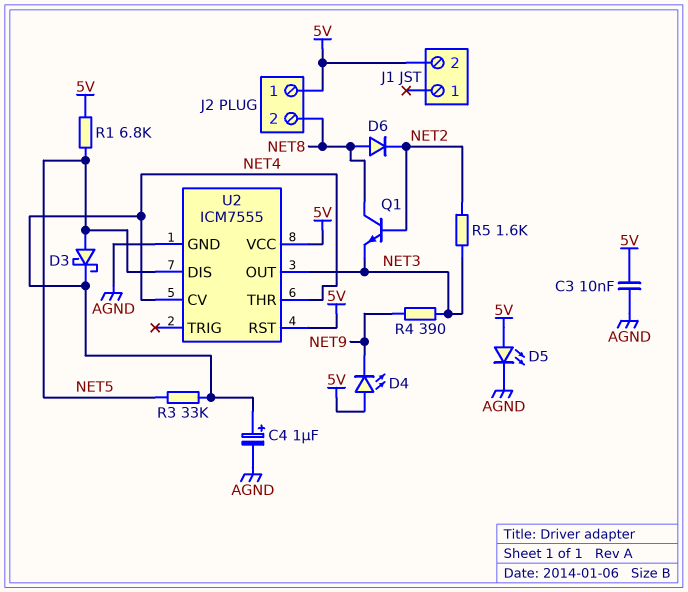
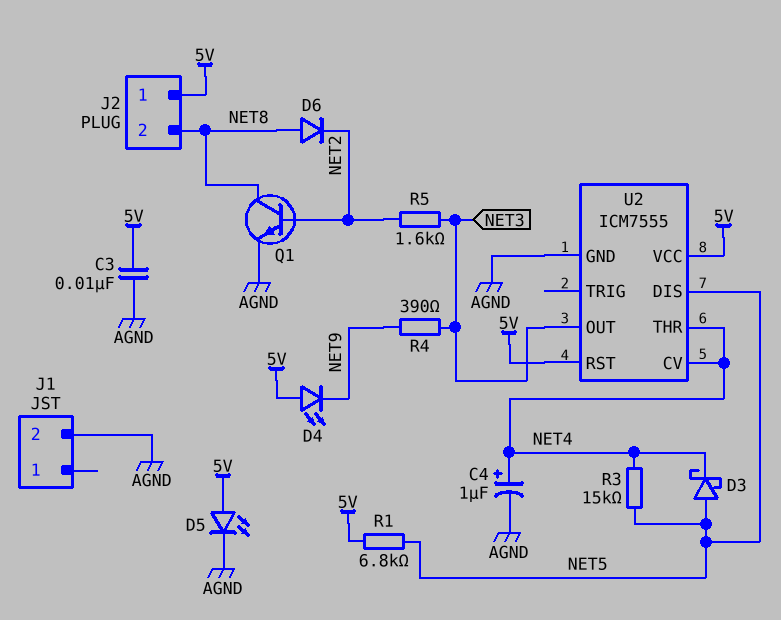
J1 pin 2: 5V -> AGND
Q1: NPN (B NET2, C NET8, E NET3) -> NPN (B NET2, C NET8, E AGND)
R3: 33k (NET4, NET5) -> 15k (NET4, NET5)

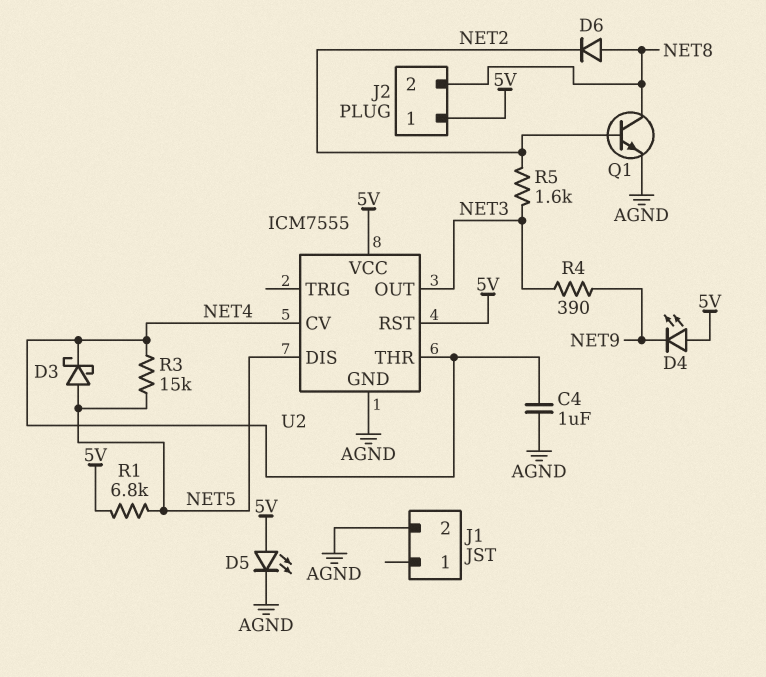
C3: 10nF (5V, AGND) -> none
C4: 1uF (plus NET4, minus AGND) -> 1uF (AGND, NET4)

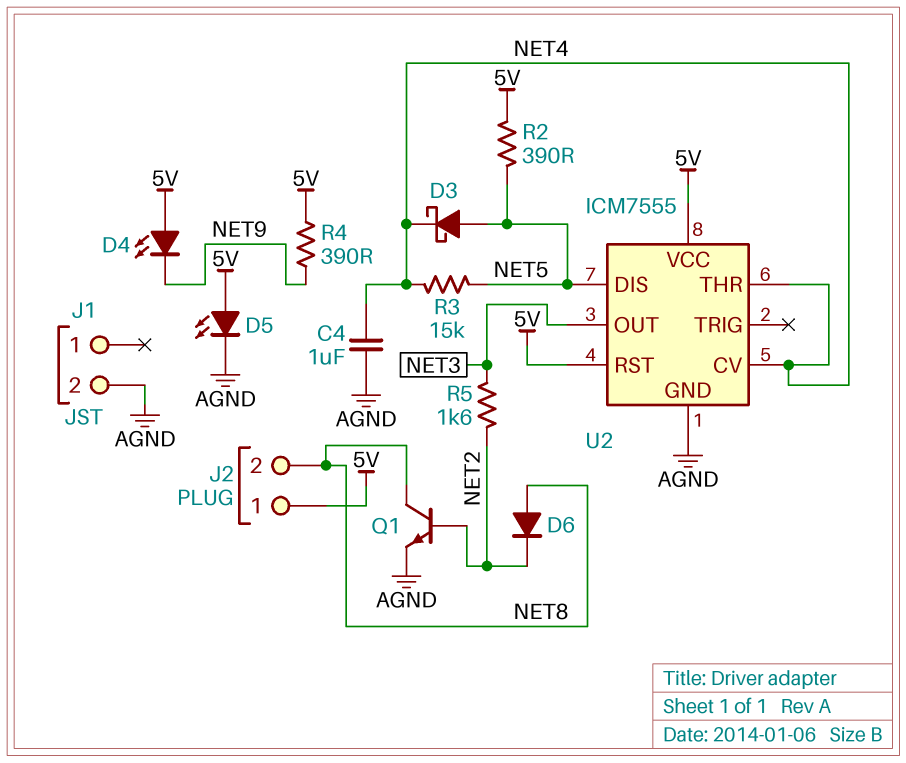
R1: 6.8k (5V, NET5) -> none
R2: none -> 390 (5V, NET5)
R4: 390 (NET3, NET9) -> 390 (5V, NET9)

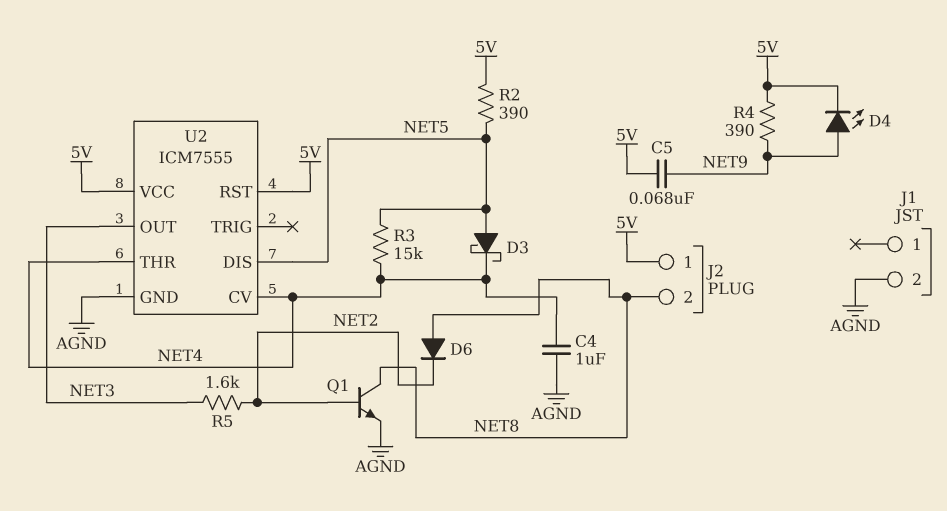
C5: none -> 68nF (5V, NET9)
D4: LED (A 5V, K NET9) -> LED (A NET9, K 5V)
D5: LED (A 5V, K AGND) -> none

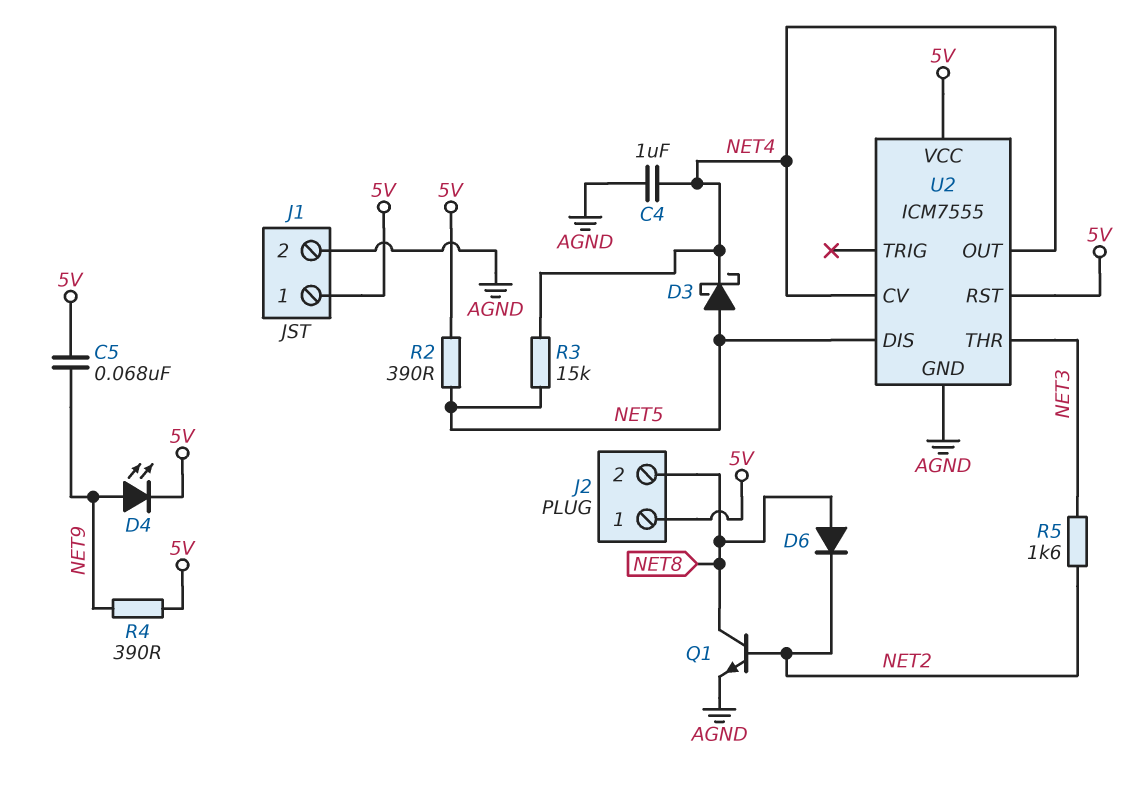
J1 pin 1: none -> 5V
U2 pin OUT: NET3 -> NET4
U2 pin THR: NET4 -> NET3

